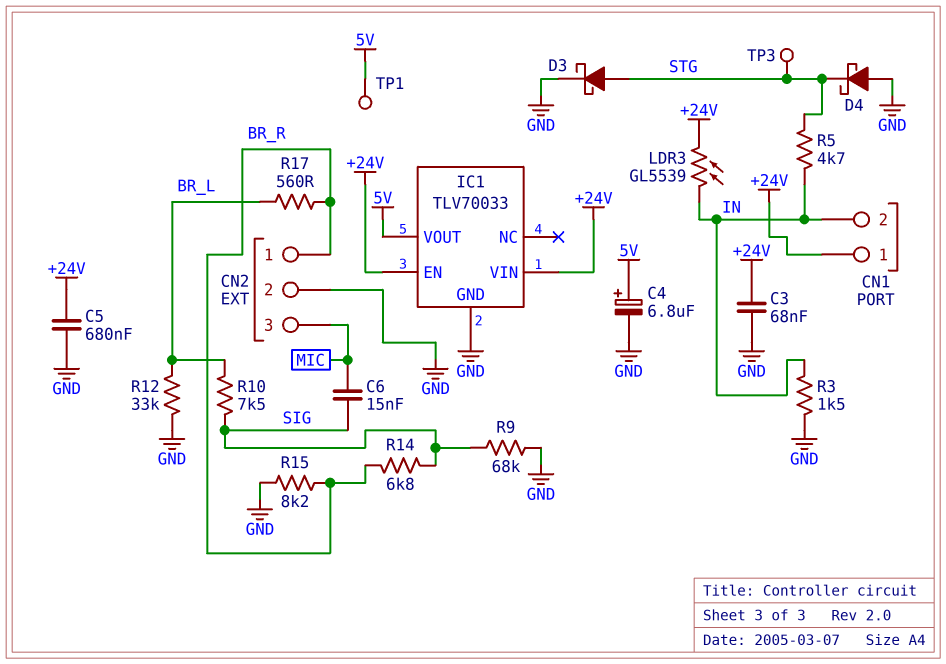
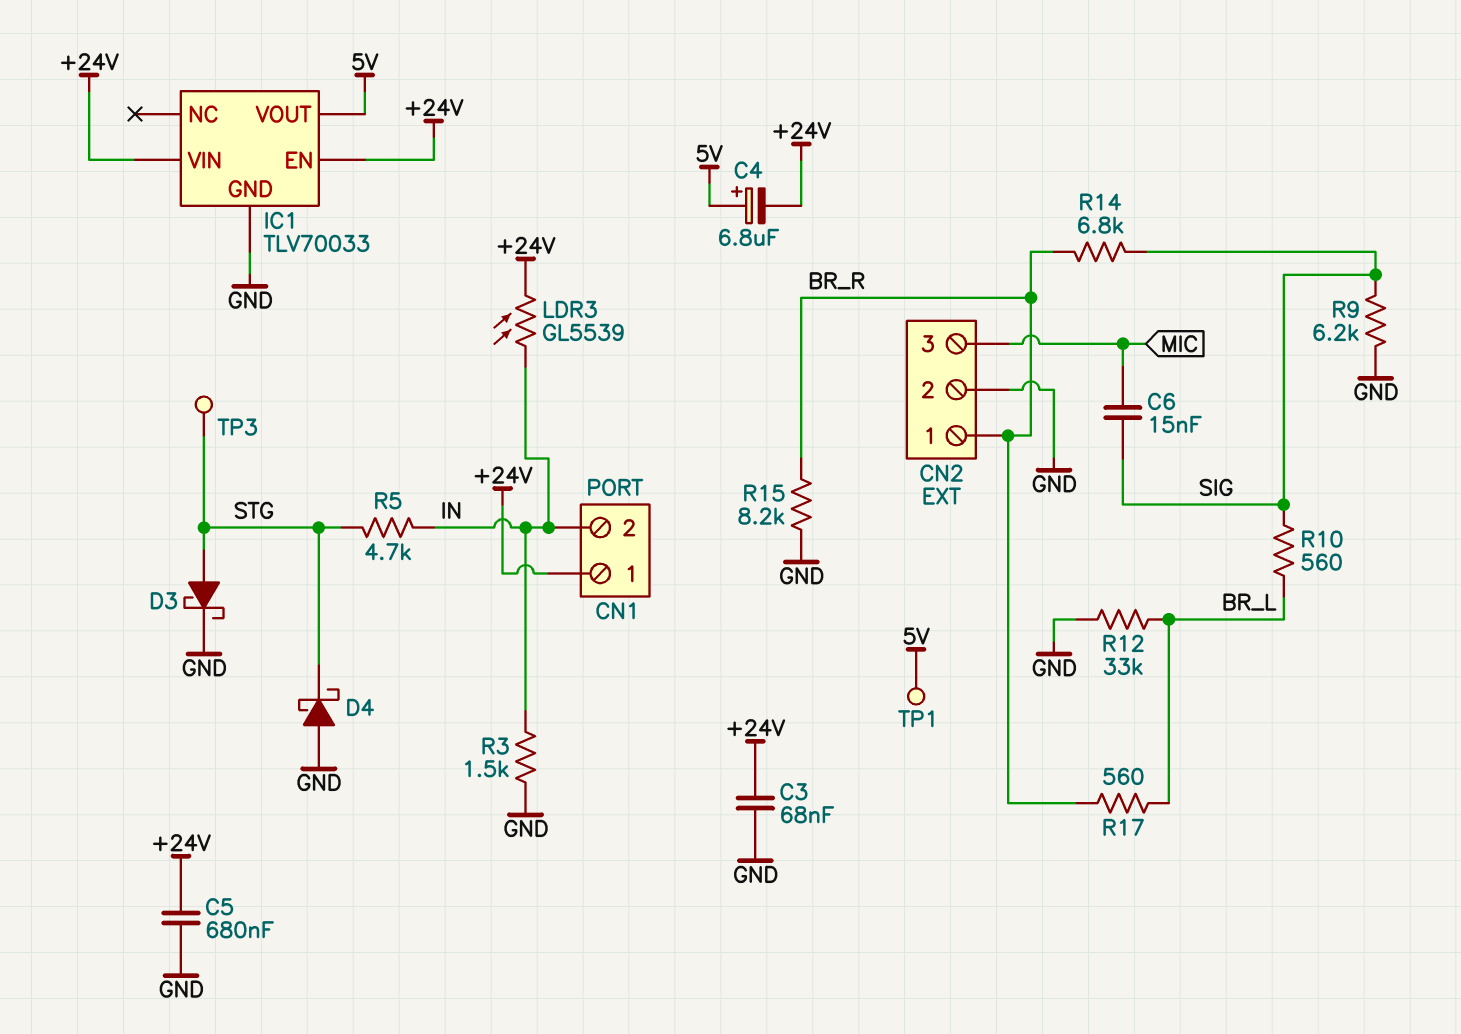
C4: 6.8uF (plus 5V, minus GND) -> 6.8uF (plus 5V, minus +24V)
R9: 68k (GND, SIG) -> 6.2k (GND, SIG)
R10: 7.5k (BR_L, SIG) -> 560 (BR_L, SIG)

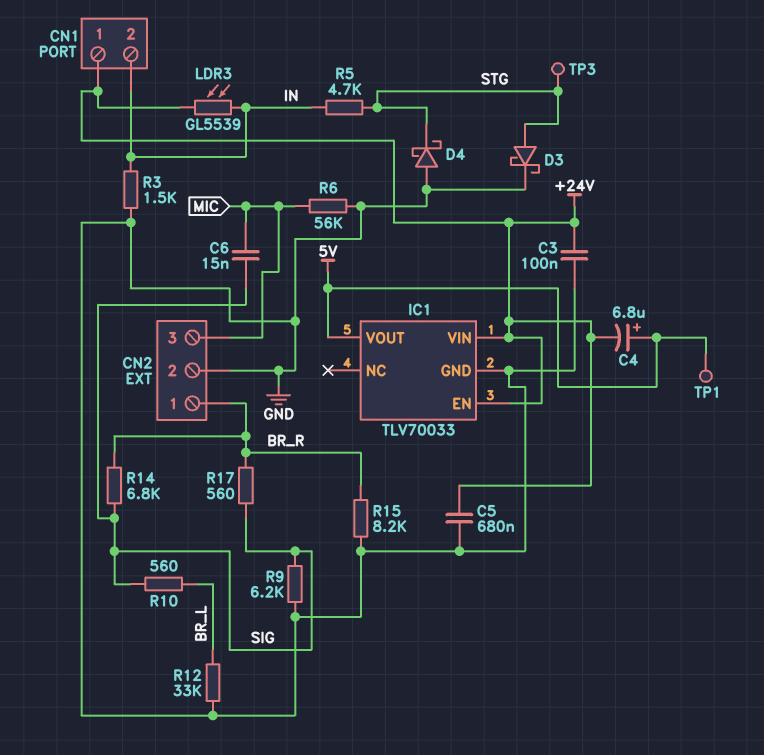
C3: 68nF (+24V, GND) -> 100nF (+24V, GND)
R6: none -> 56k (GND, MIC)
R17: 560 (BR_L, BR_R) -> 560 (BR_R, SIG)

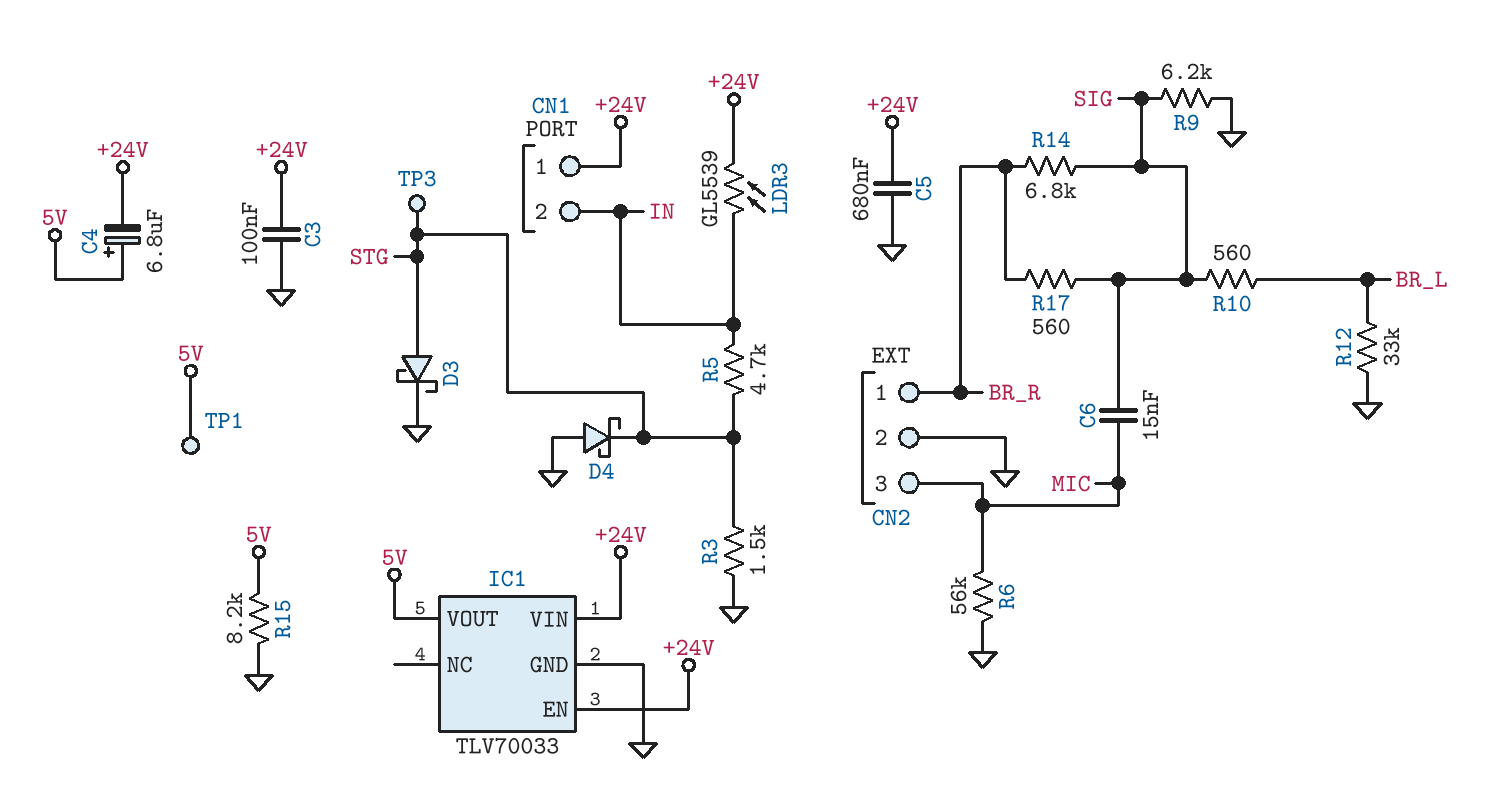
R3: 1.5k (GND, IN) -> 1.5k (GND, STG)
R15: 8.2k (BR_R, GND) -> 8.2k (5V, GND)

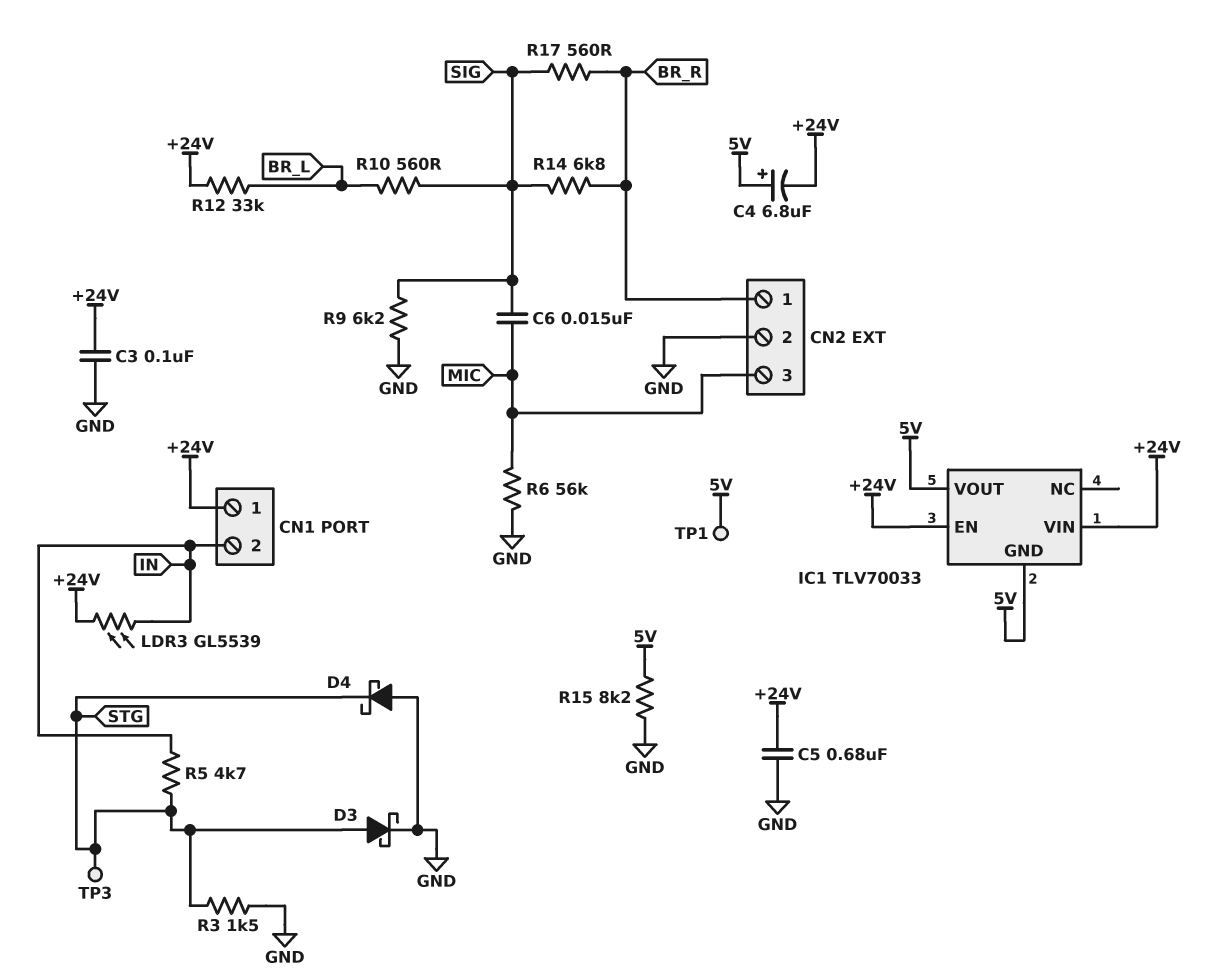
IC1 pin GND: GND -> 5V
R12: 33k (BR_L, GND) -> 33k (+24V, BR_L)

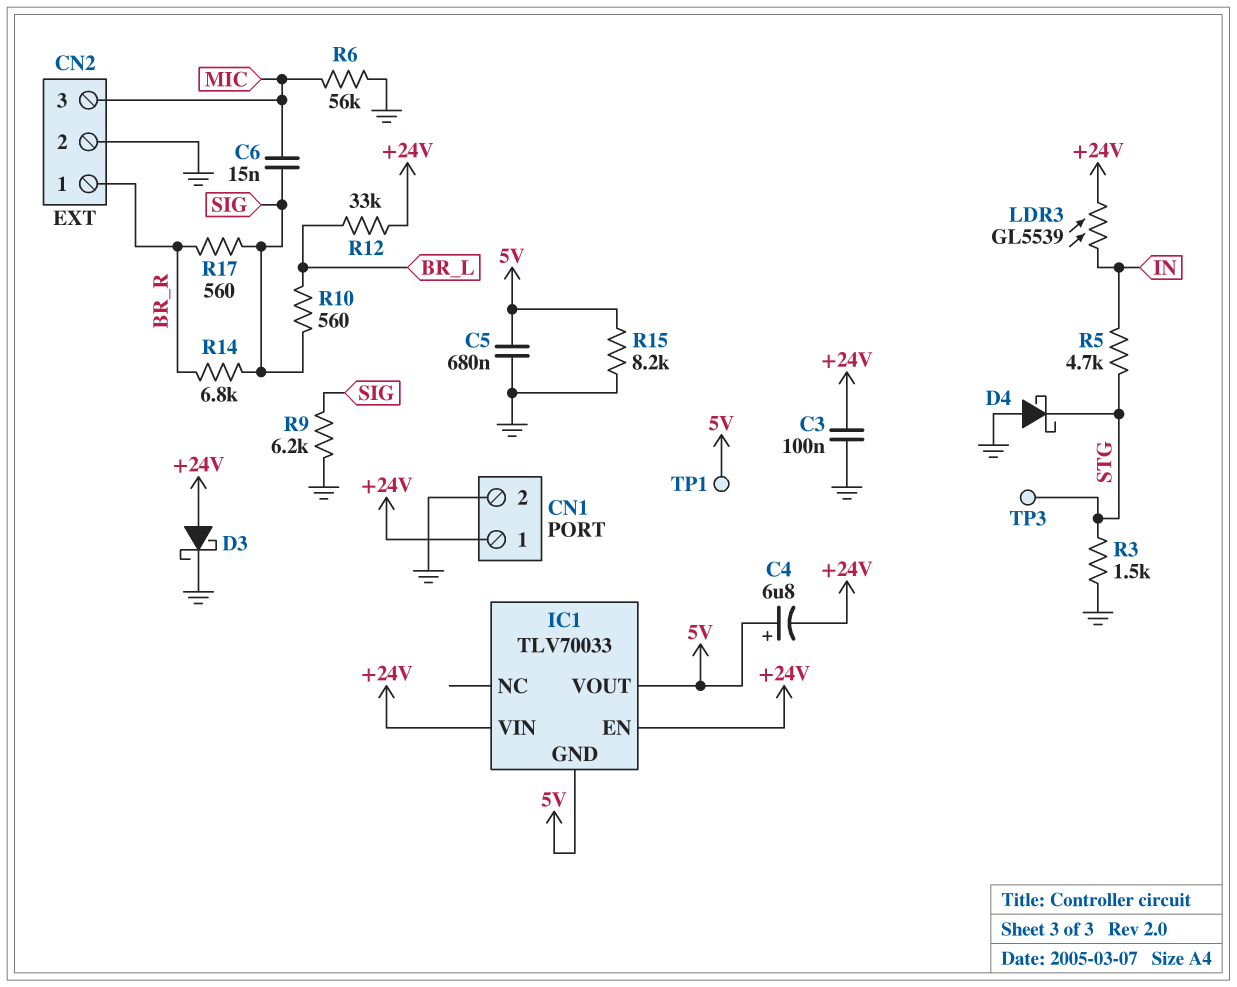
C5: 680nF (+24V, GND) -> 680nF (5V, GND)
CN1 pin 2: IN -> GND
D3: schottky (A STG, K GND) -> schottky (A +24V, K GND)

